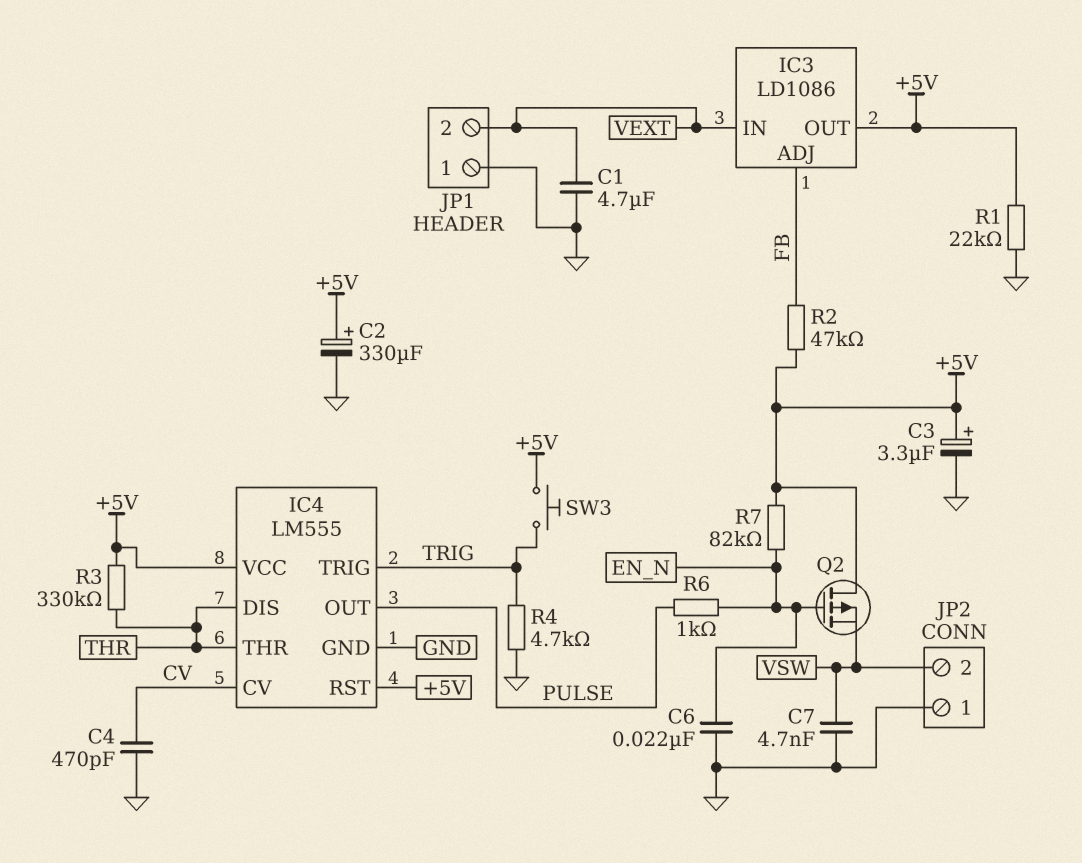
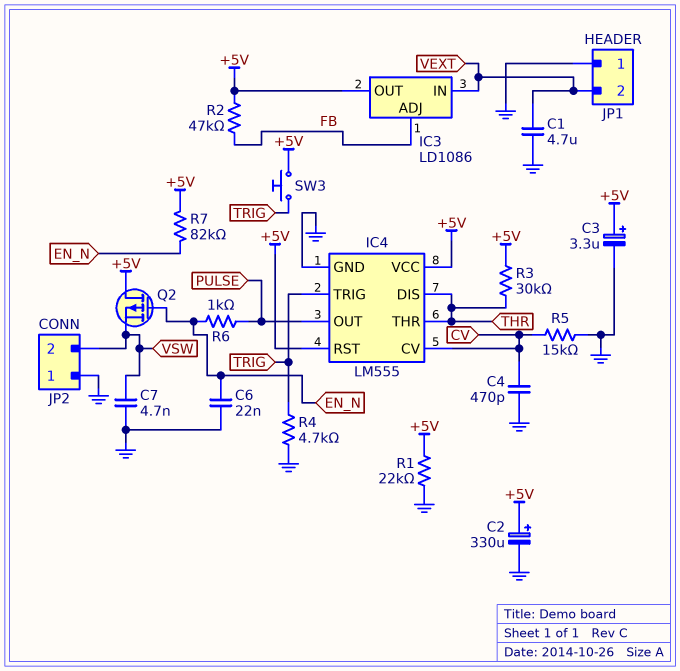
R3: 330k (+5V, THR) -> 30k (+5V, THR)
R5: none -> 15k (CV, GND)

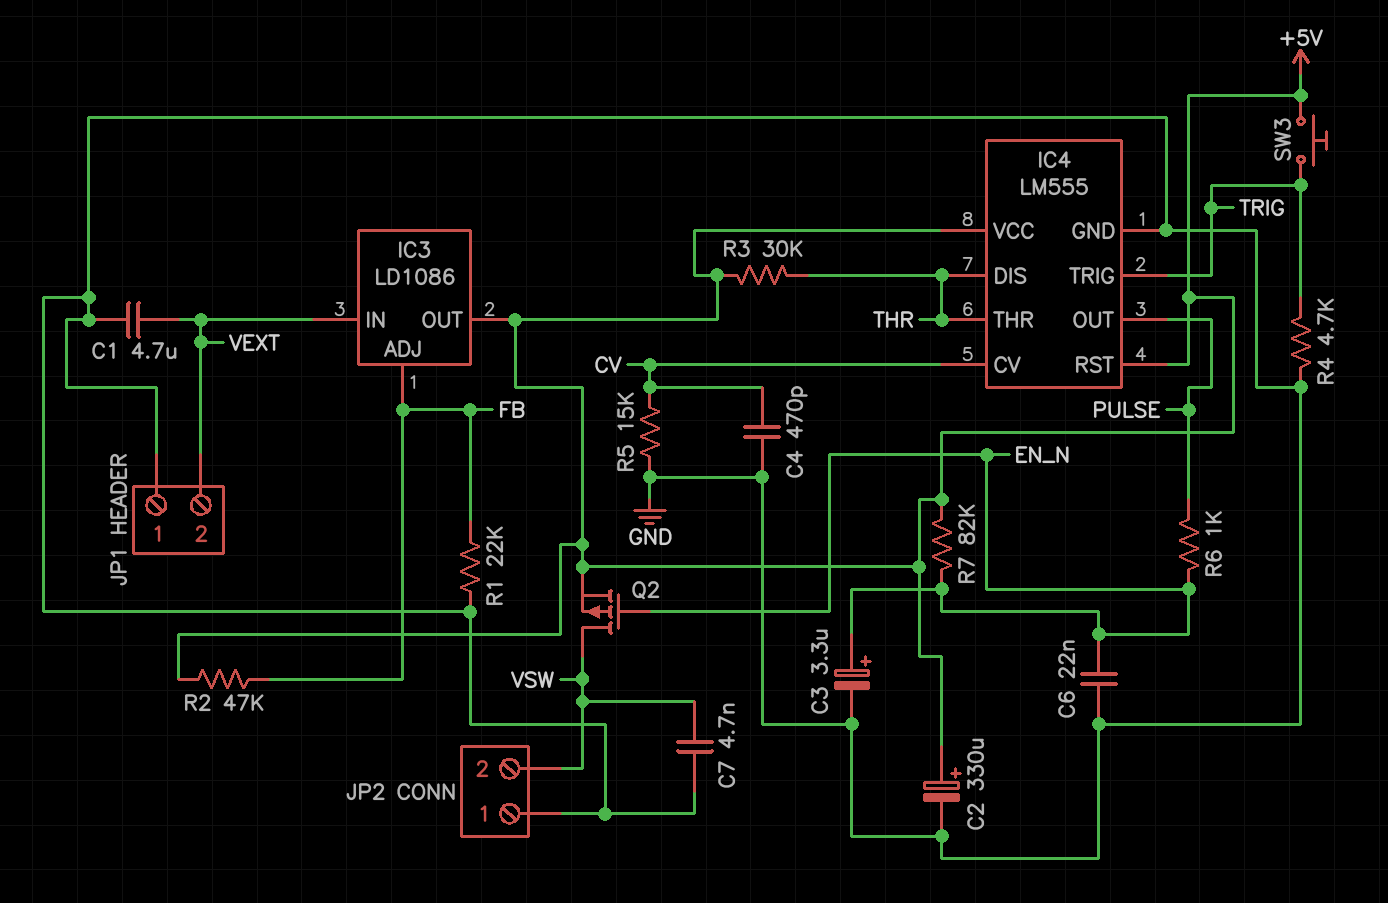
C3: 3.3uF (plus +5V, minus GND) -> 3.3uF (plus EN_N, minus GND)
Q2: PMOS (G EN_N, D +5V, S VSW) -> PMOS (G EN_N, D VSW, S +5V)
R1: 22k (+5V, GND) -> 22k (FB, GND)

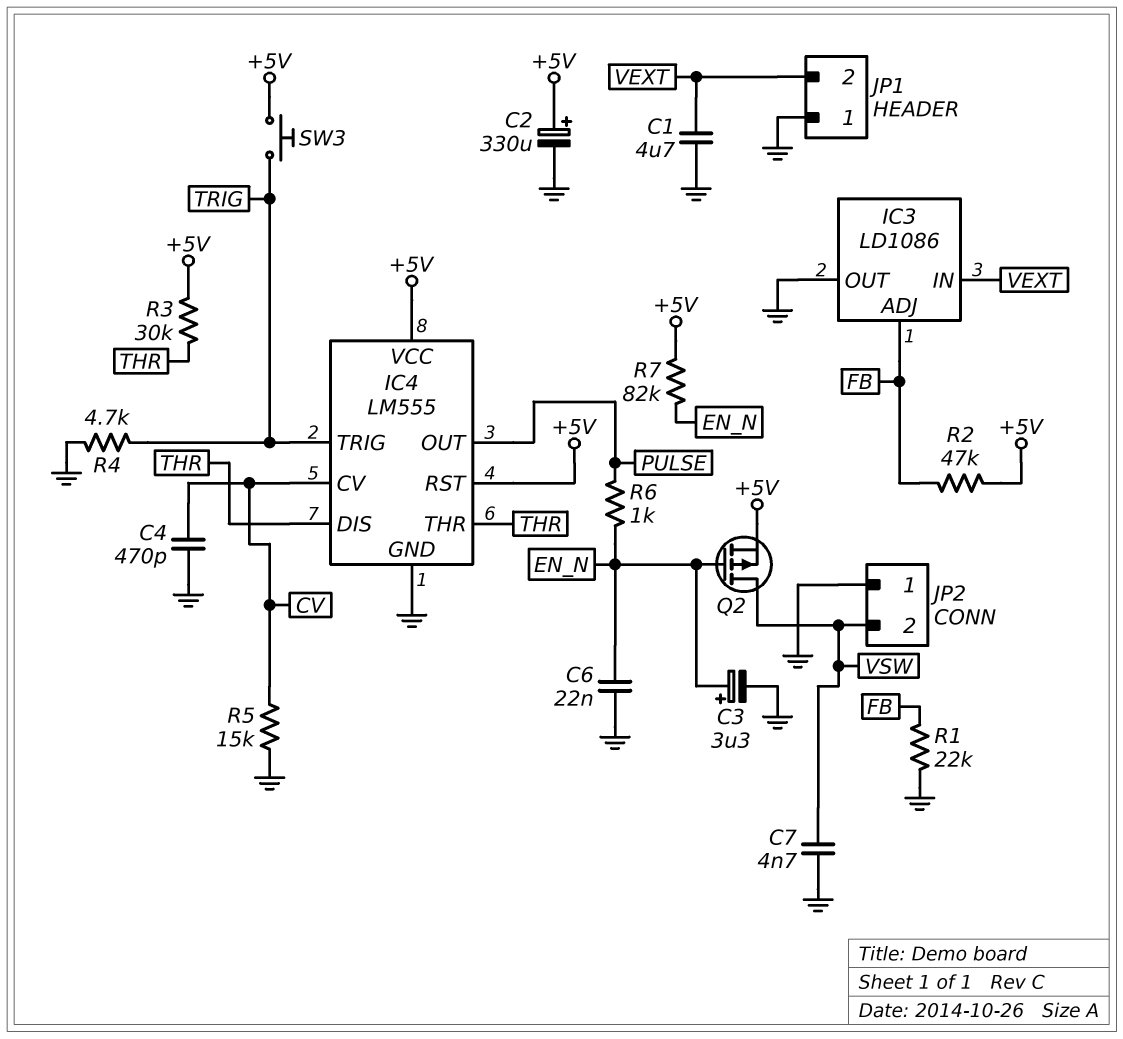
IC3 pin OUT: +5V -> GND

